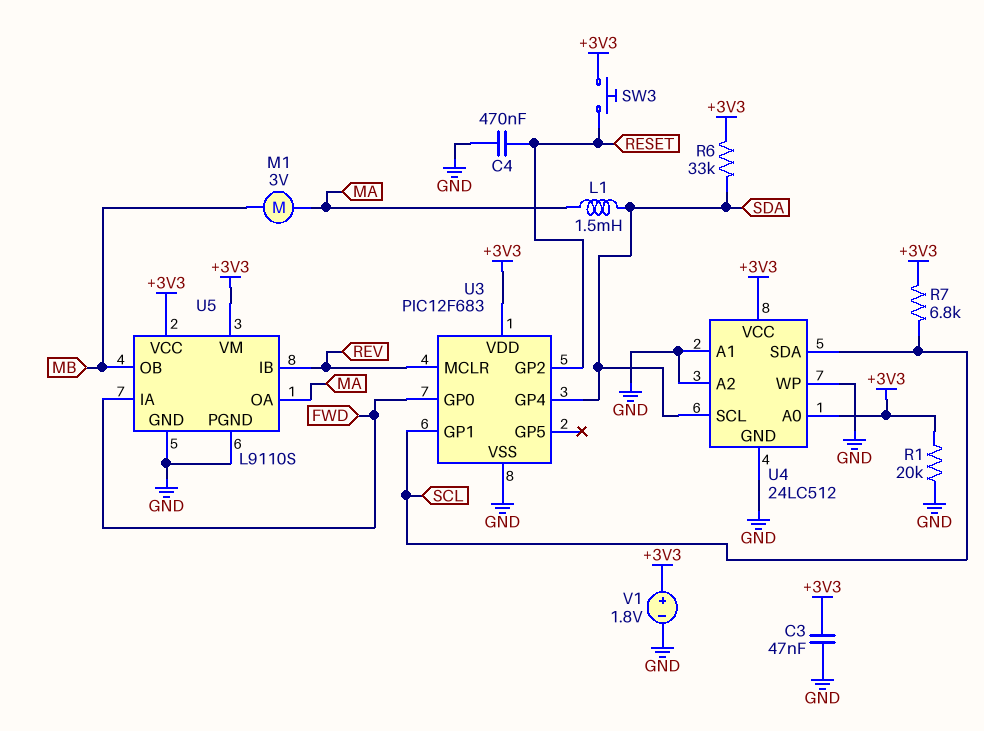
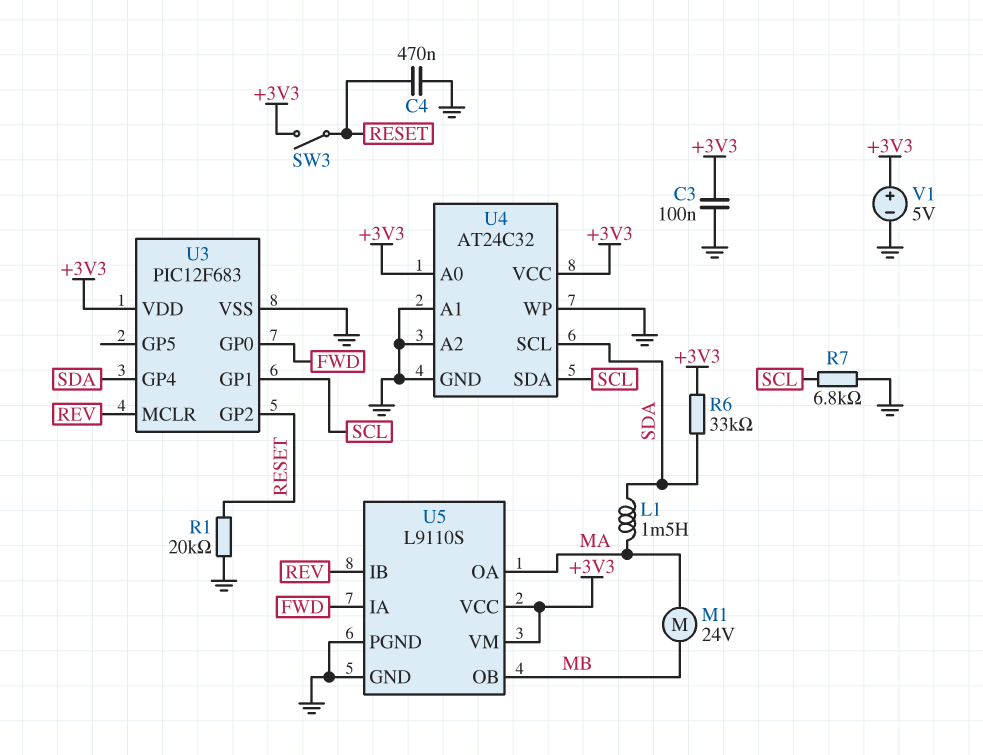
C3: 47nF (+3V3, GND) -> 100nF (+3V3, GND)
M1: motor 3V (MA, MB) -> motor 24V (MA, MB)
R1: 20k (+3V3, GND) -> 20k (GND, RESET)
R7: 6.8k (+3V3, SCL) -> 6.8k (GND, SCL)
SW3: button (+3V3, RESET) -> switch (+3V3, RESET)
U4: 24LC512 -> AT24C32
V1: 1.8V (plus +3V3, minus GND) -> 5V (plus +3V3, minus GND)

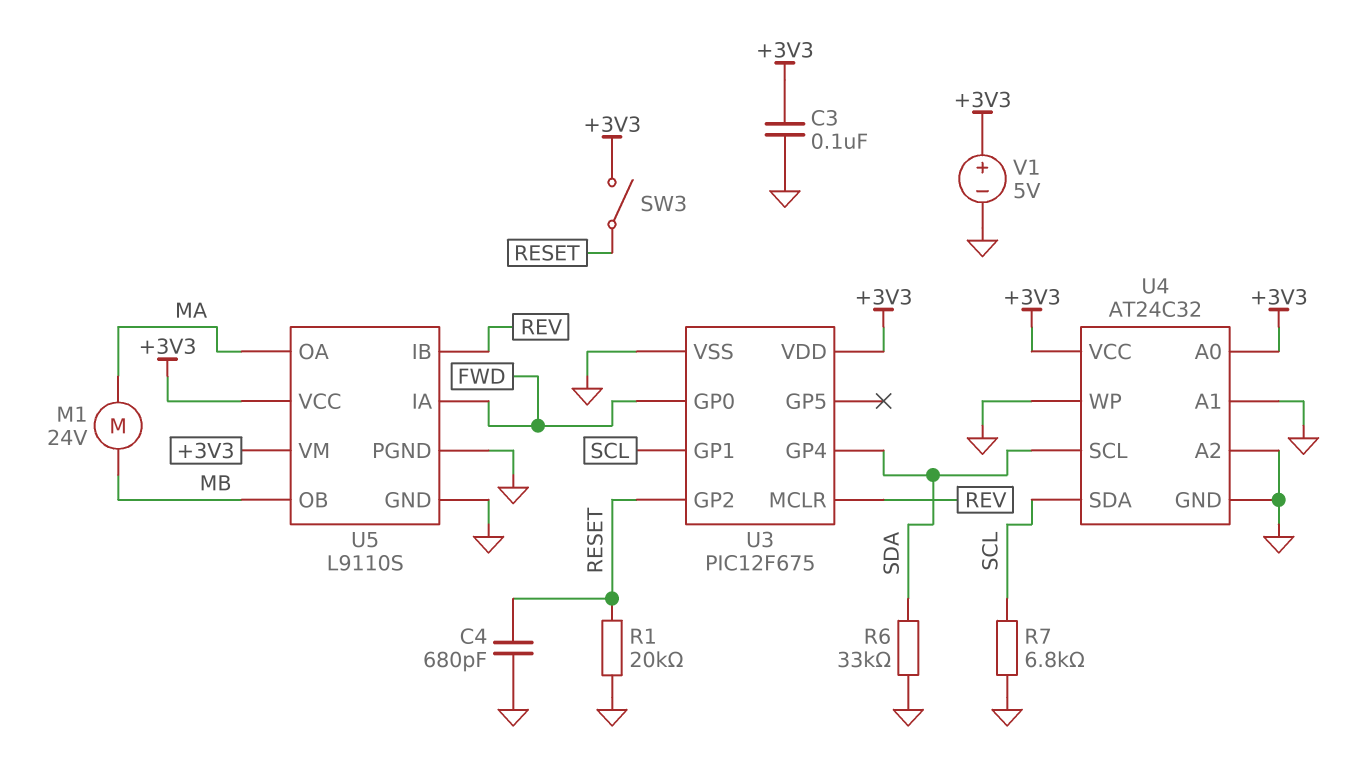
C4: 470nF (GND, RESET) -> 680pF (GND, RESET)
L1: 1.5mH (MA, SDA) -> none
R6: 33k (+3V3, SDA) -> 33k (GND, SDA)
U3: PIC12F683 -> PIC12F675

